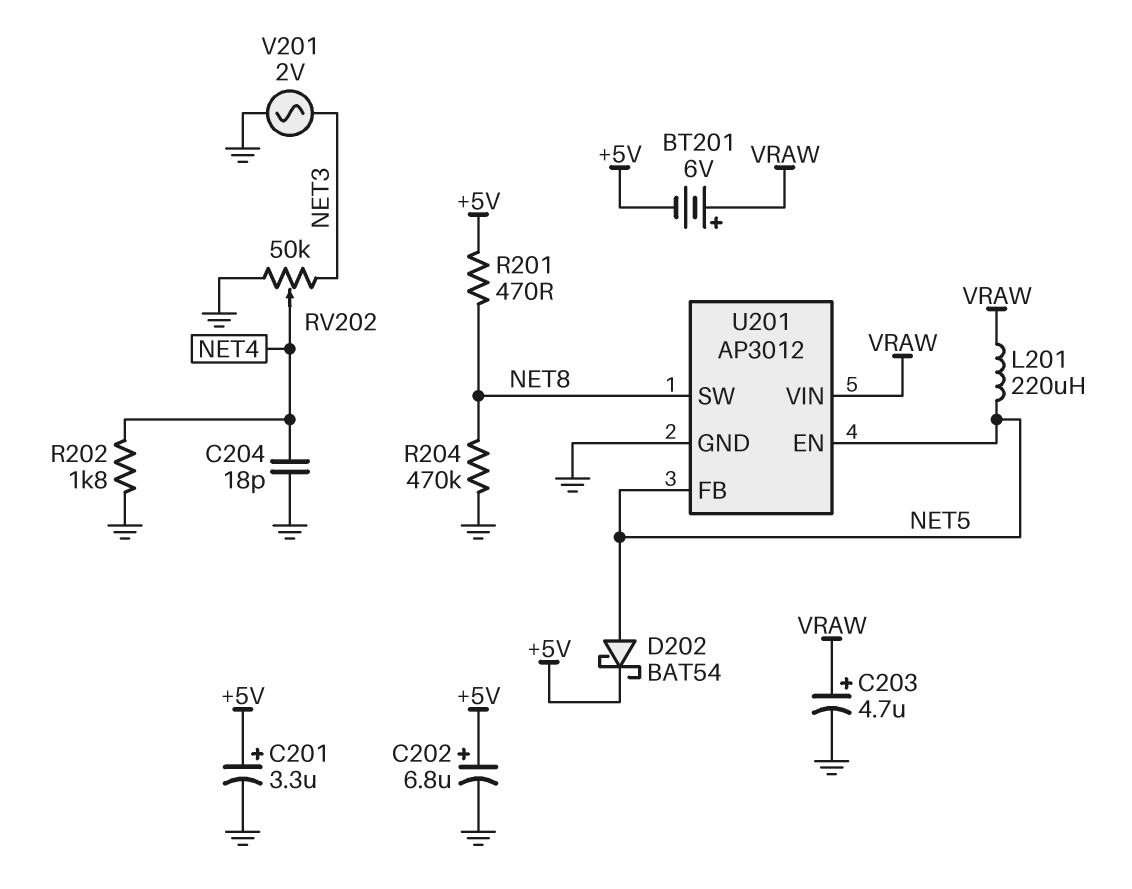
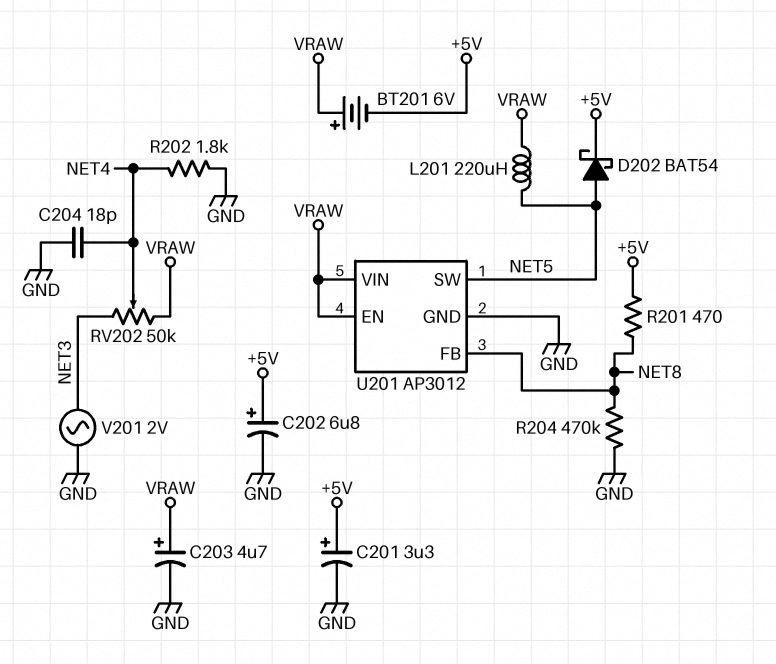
RV202: 50k (GND, NET3, wiper NET4) -> 50k (NET3, VRAW, wiper NET4)
U201 pin EN: NET5 -> VRAW
U201 pin FB: NET5 -> NET8
U201 pin SW: NET8 -> NET5

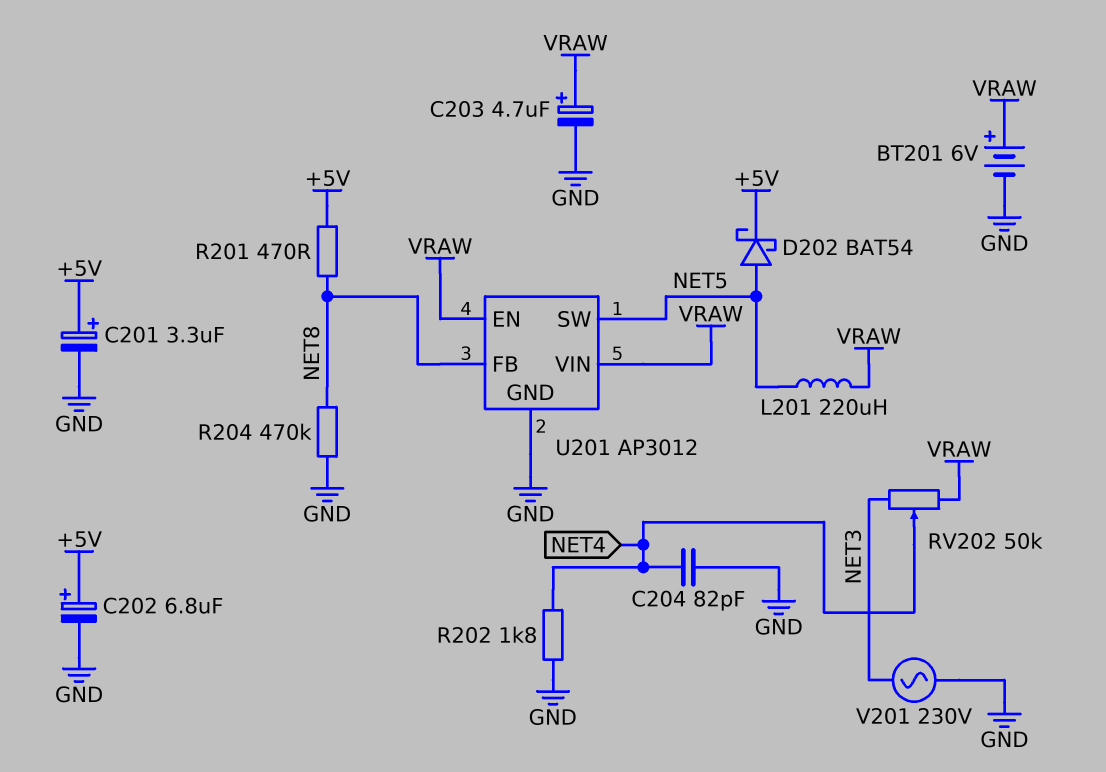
BT201: 6V (plus VRAW, minus +5V) -> 6V (plus VRAW, minus GND)
C204: 18pF (GND, NET4) -> 82pF (GND, NET4)
V201: AC 2V (GND, NET3) -> AC 230V (GND, NET3)

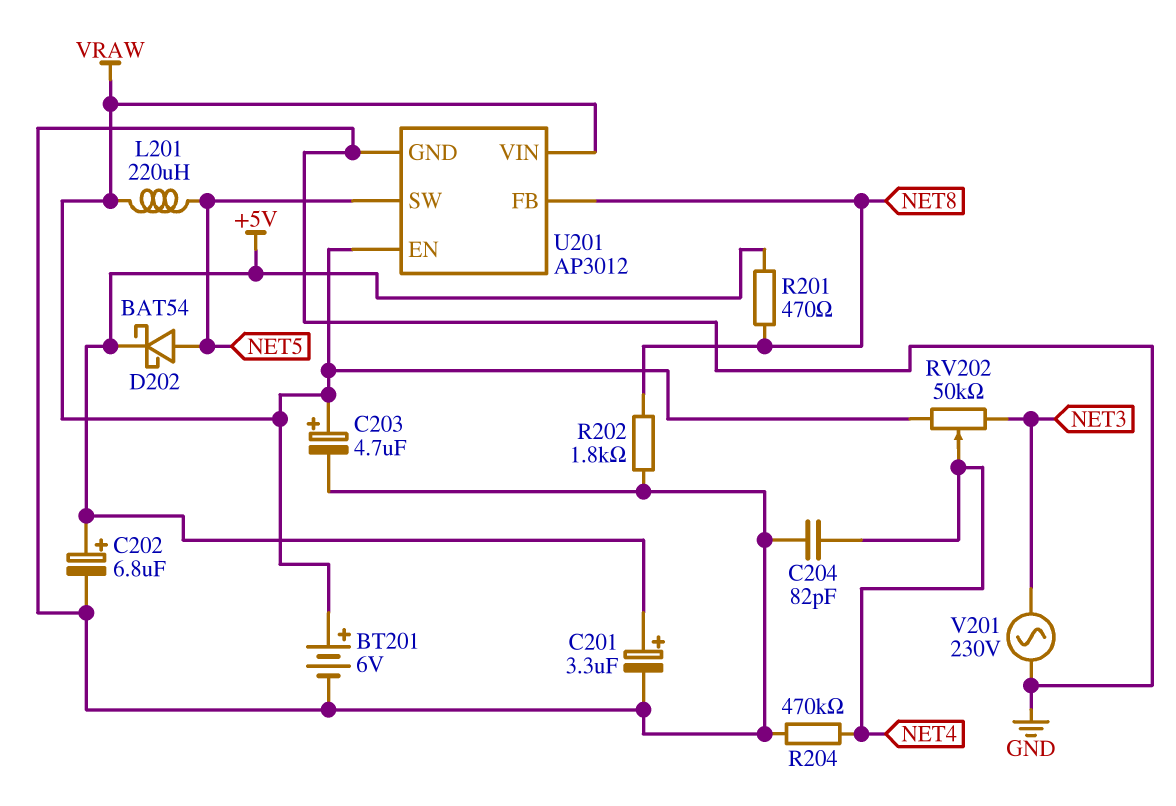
R202: 1.8k (GND, NET4) -> 1.8k (GND, NET8)
R204: 470k (GND, NET8) -> 470k (GND, NET4)

